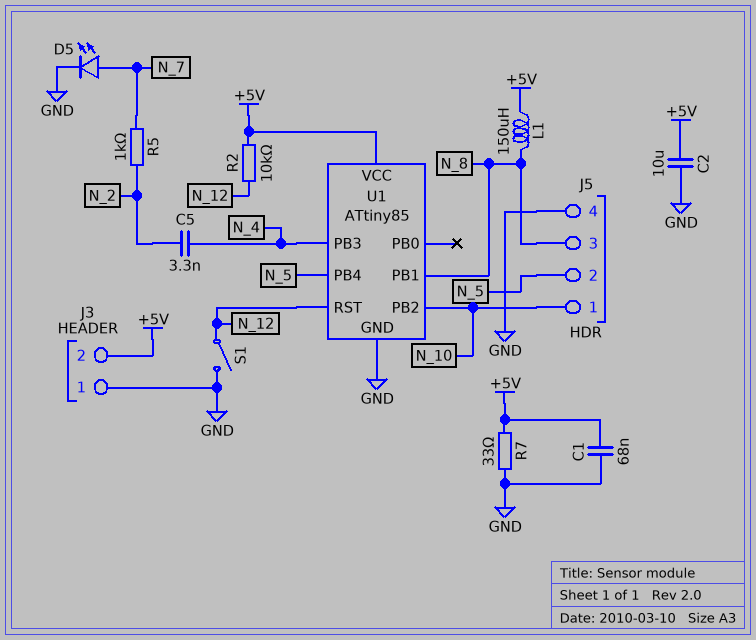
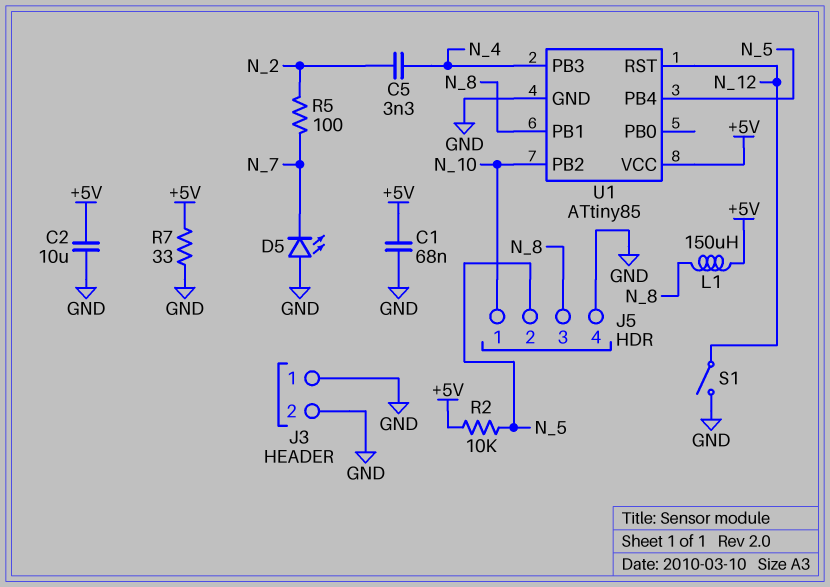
D5: LED (A N_7, K GND) -> LED (A GND, K N_7)
J3 pin 2: +5V -> GND
R2: 10k (+5V, N_12) -> 10k (+5V, N_5)
R5: 1k (N_2, N_7) -> 100 (N_2, N_7)

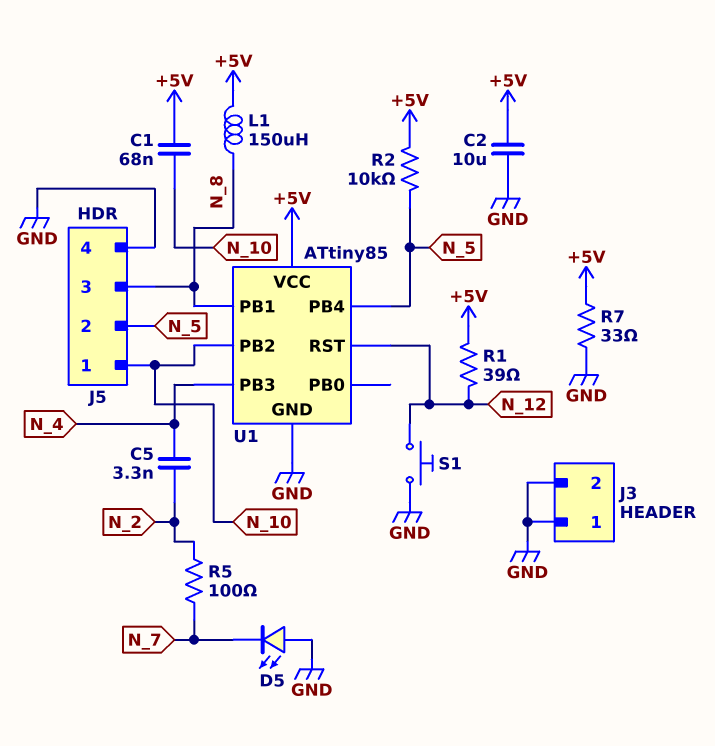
C1: 68nF (+5V, GND) -> 68nF (+5V, N_10)
R1: none -> 39 (+5V, N_12)
S1: switch (GND, N_12) -> button (GND, N_12)

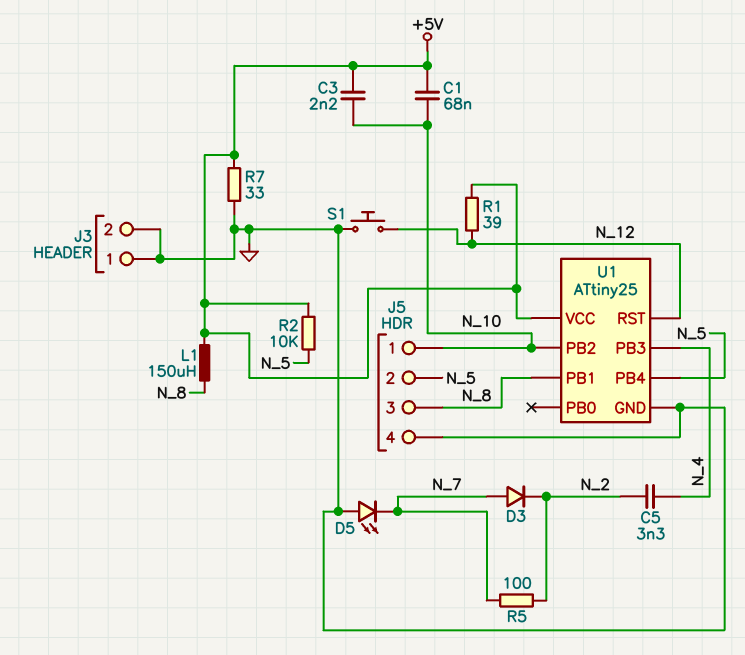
C2: 10uF (+5V, GND) -> none
C3: none -> 2.2nF (+5V, N_10)
D3: none -> diode (A N_7, K N_2)
U1: ATtiny85 -> ATtiny25

